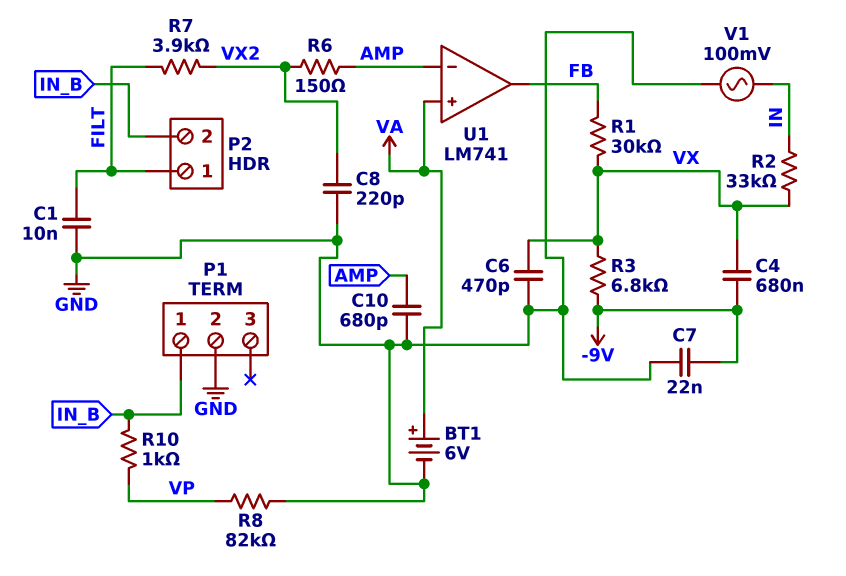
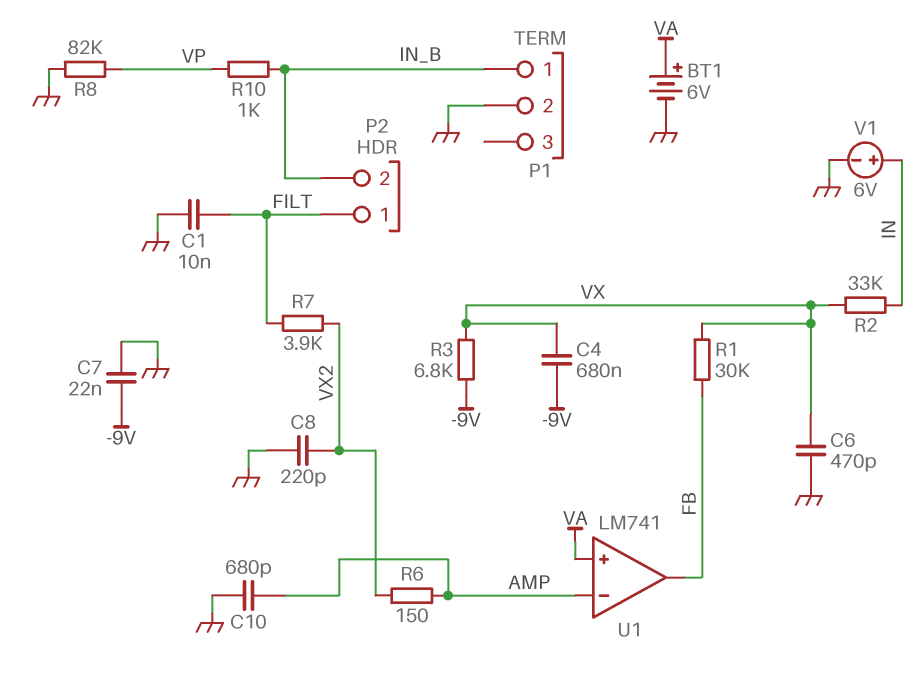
V1: AC 100mV (GND, IN) -> 6V (plus IN, minus GND)

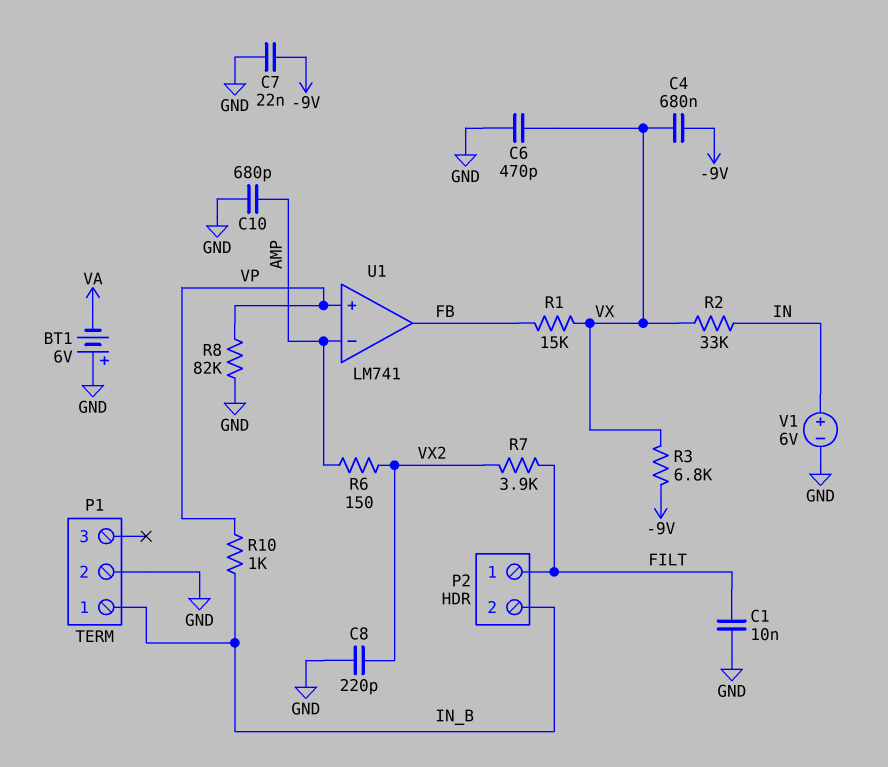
BT1: 6V (plus VA, minus GND) -> 6V (plus GND, minus VA)
R1: 30k (FB, VX) -> 15k (FB, VX)
U1 pin in+: VA -> VP

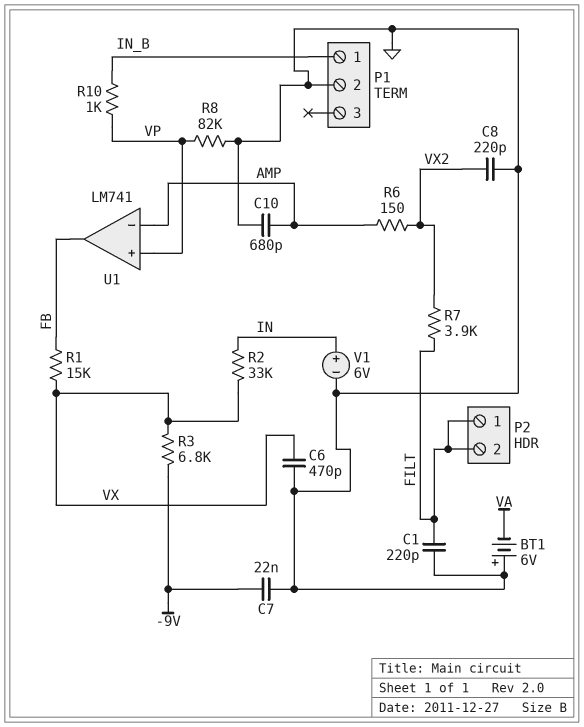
C1: 10nF (FILT, GND) -> 220pF (FILT, GND)
C4: 680nF (-9V, VX) -> none
P2 pin 2: IN_B -> FILT

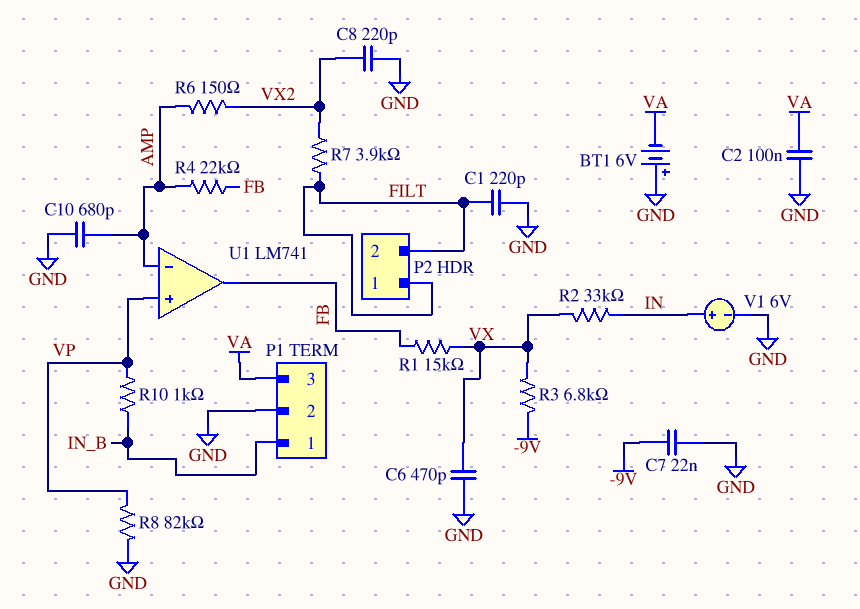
C2: none -> 100nF (GND, VA)
P1 pin 3: none -> VA
R4: none -> 22k (AMP, FB)

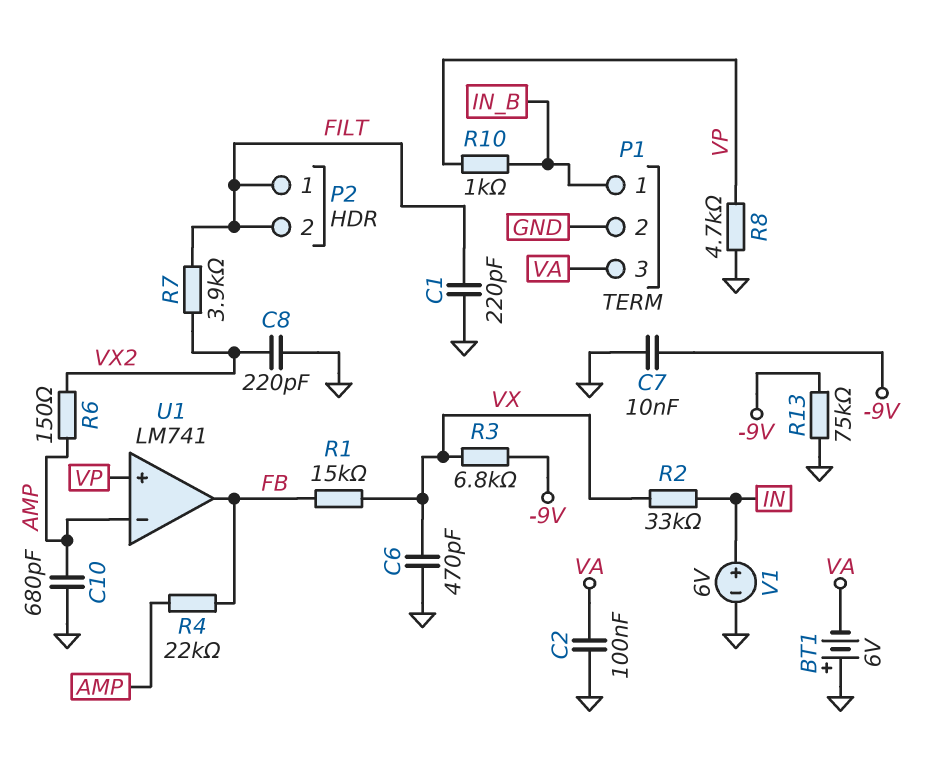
C7: 22nF (-9V, GND) -> 10nF (-9V, GND)
R8: 82k (GND, VP) -> 4.7k (GND, VP)
R13: none -> 75k (-9V, GND)

